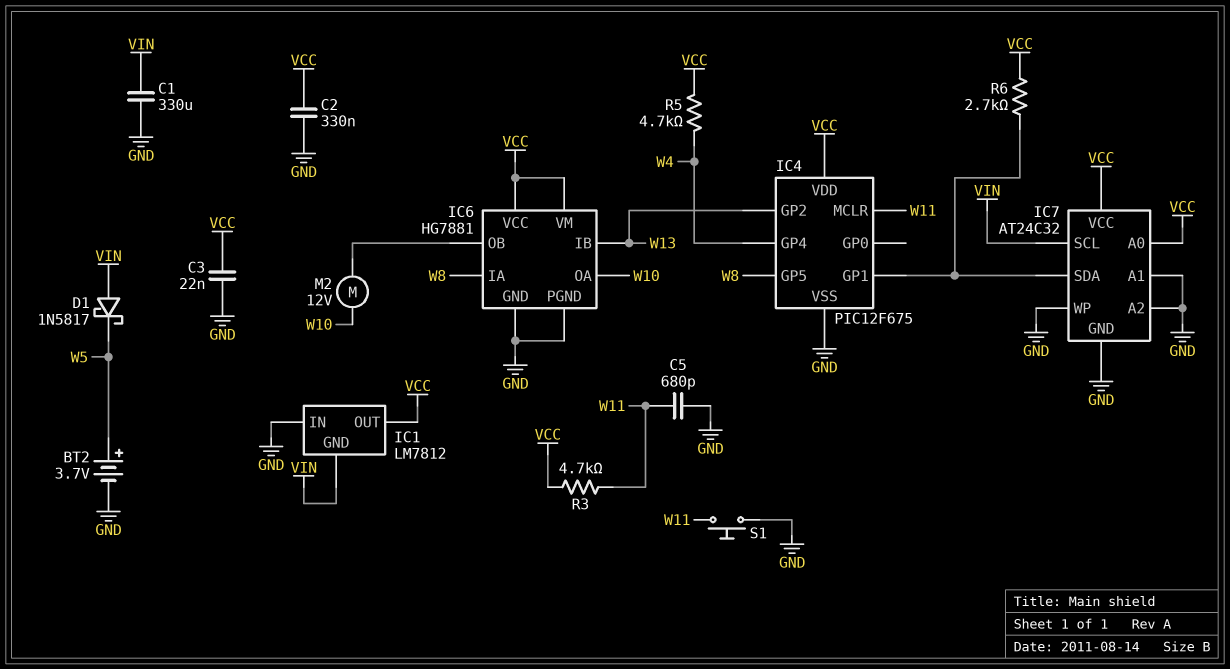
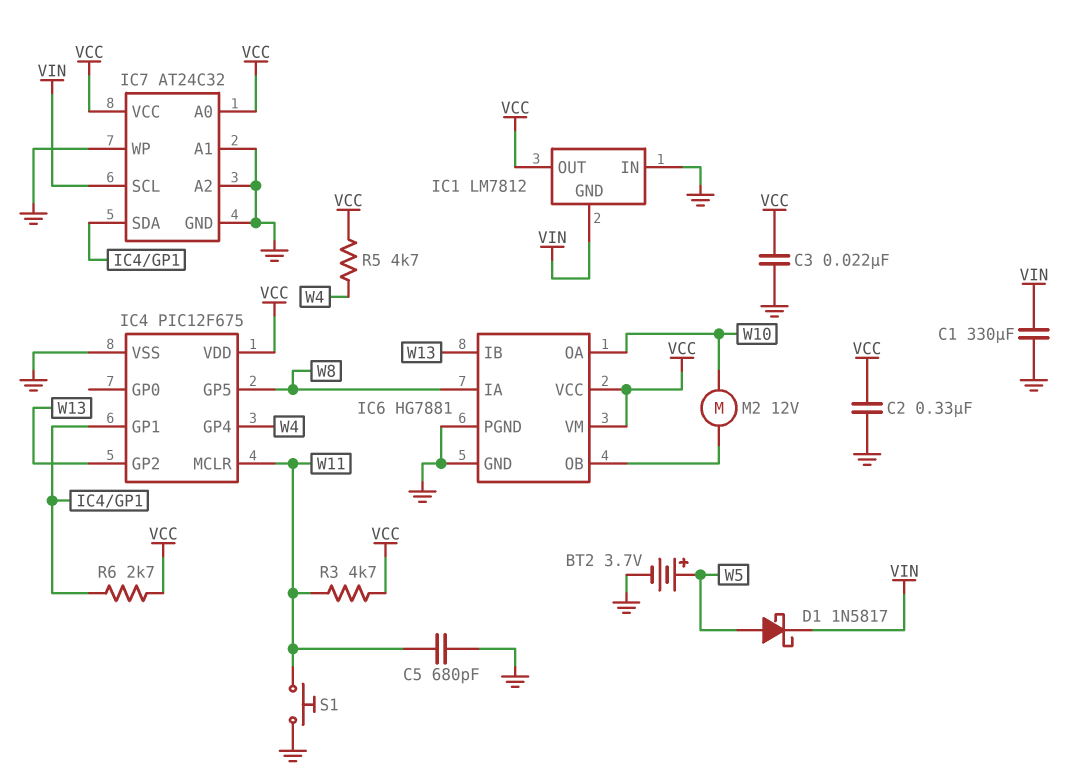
D1: schottky 1N5817 (A VIN, K W5) -> schottky 1N5817 (A W5, K VIN)

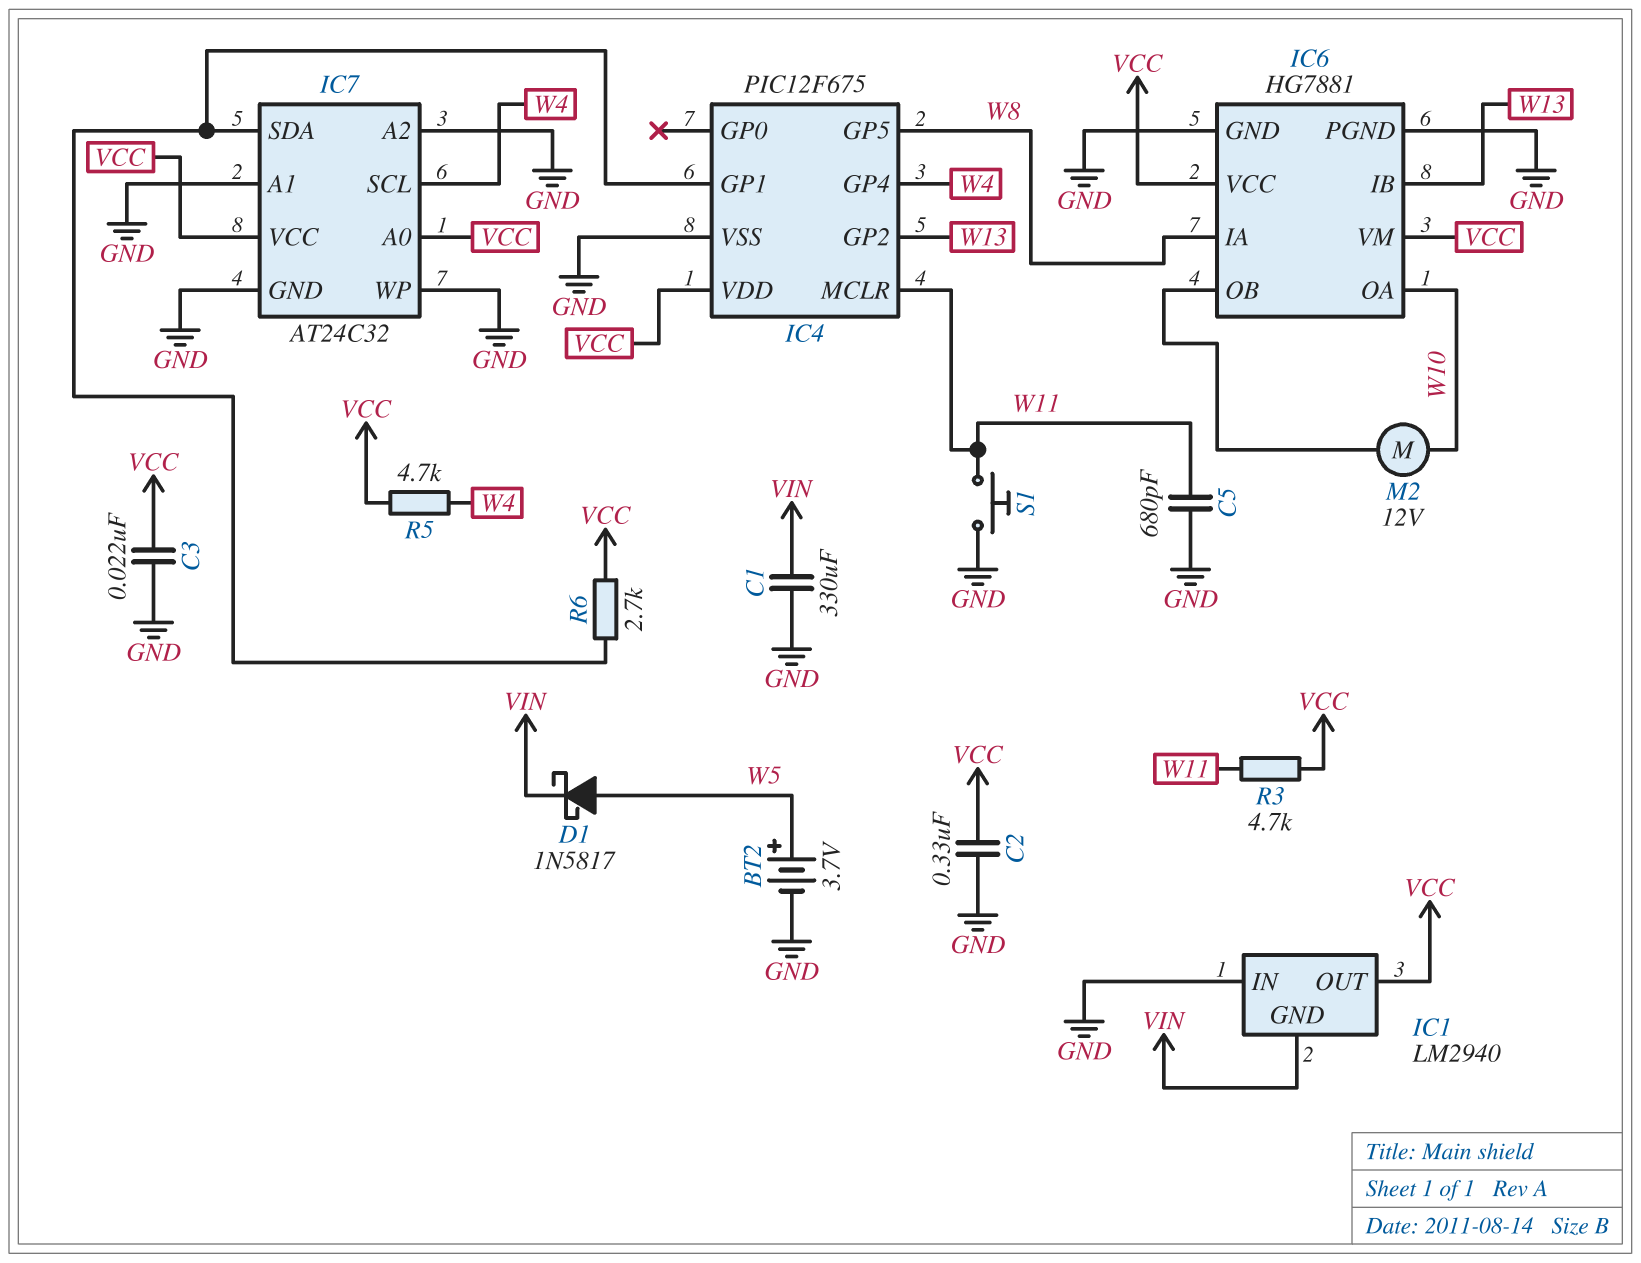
IC1: LM7812 -> LM2940
IC7 pin SCL: VIN -> W4

